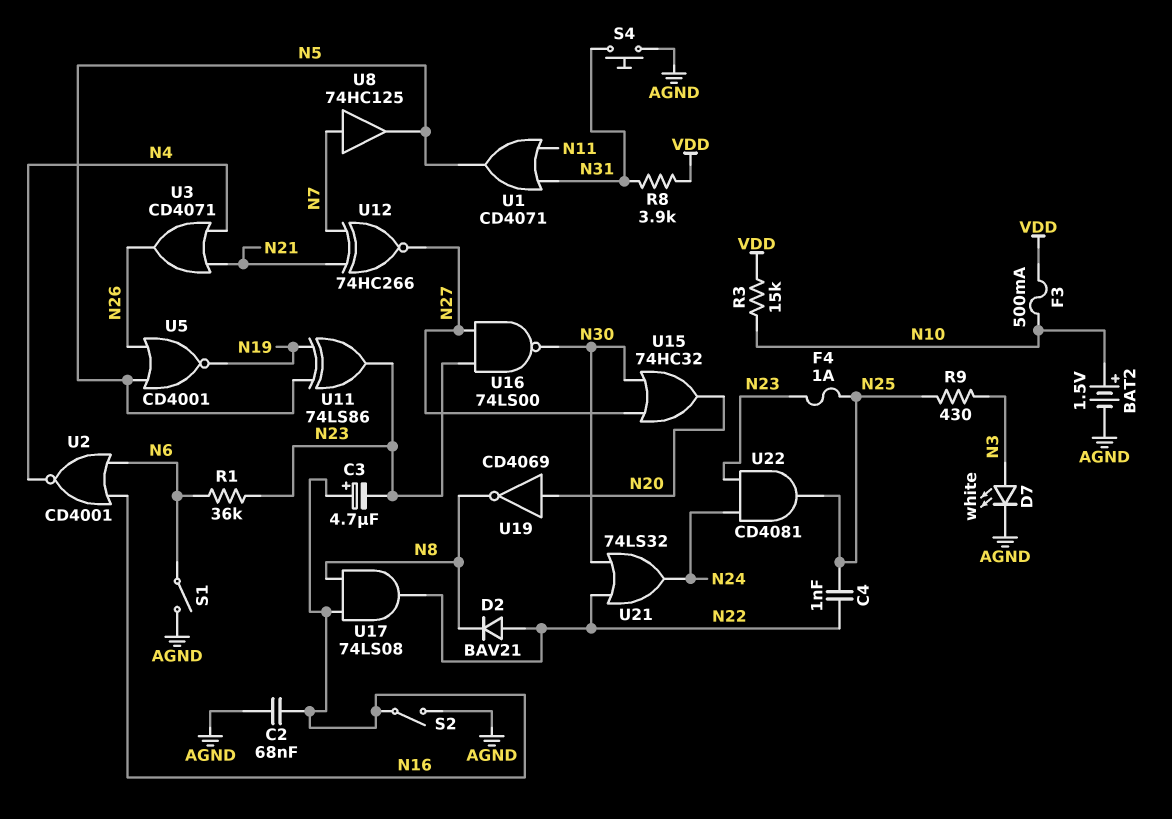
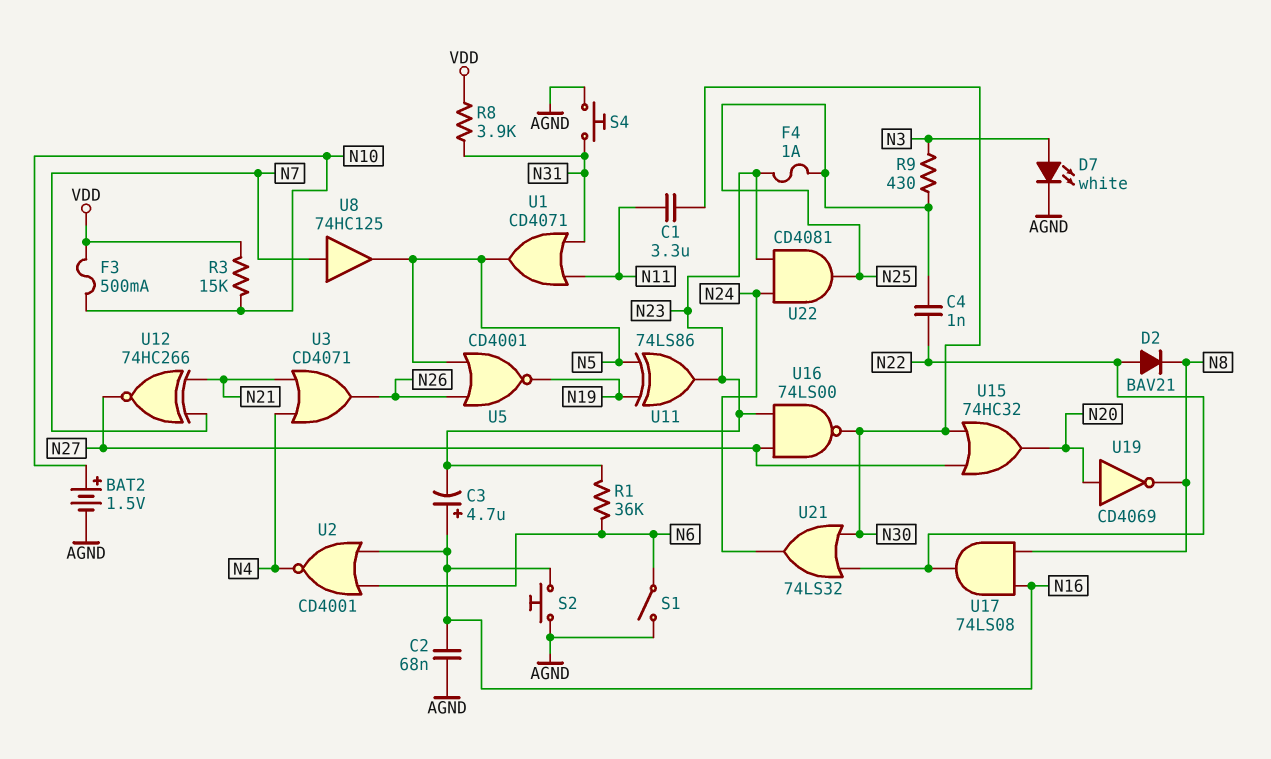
C1: none -> 3.3uF (N11, N30)
S2: switch (AGND, N16) -> button (AGND, N16)

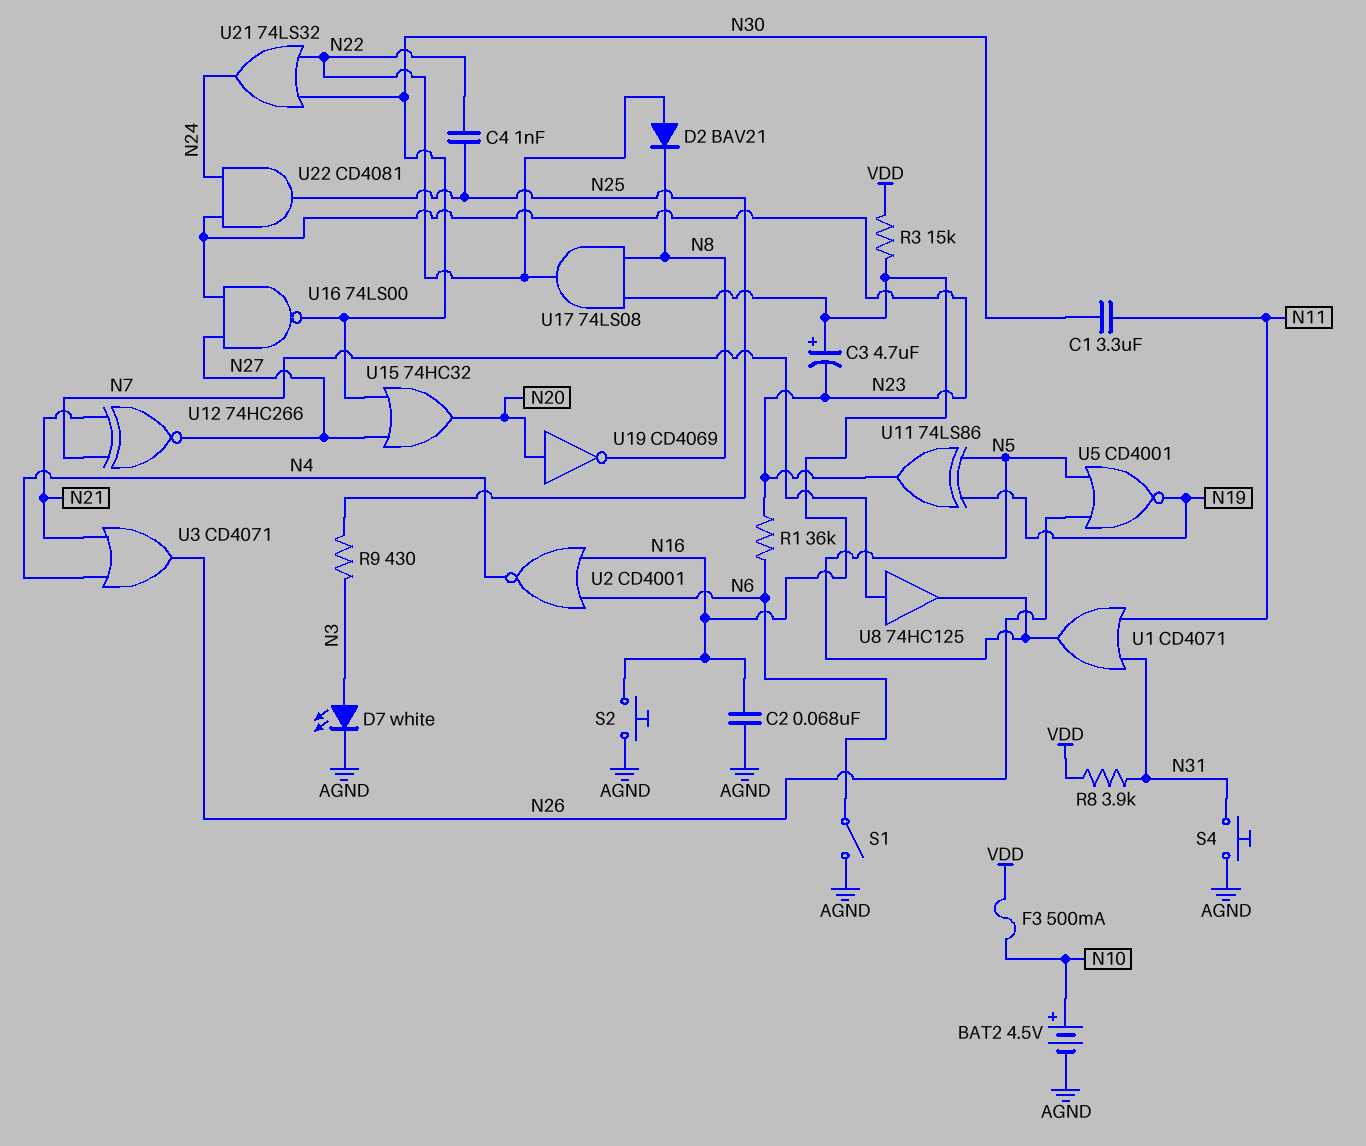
BAT2: 1.5V (plus N10, minus AGND) -> 4.5V (plus N10, minus AGND)
F4: 1A (N23, N25) -> none
R3: 15k (N10, VDD) -> 15k (N16, VDD)

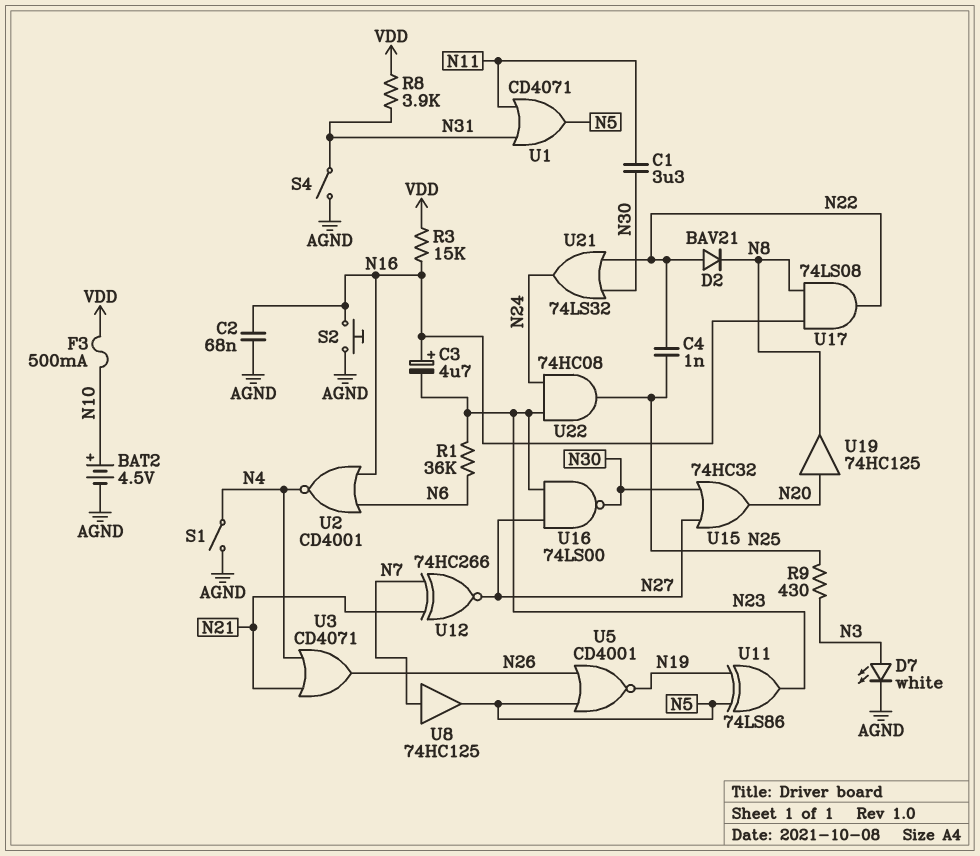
S1: switch (AGND, N6) -> switch (AGND, N4)
S4: button (AGND, N31) -> switch (AGND, N31)
U19: NOT CD4069 (in N20, out N8) -> buffer 74HC125 (in N20, out N8)
U22: AND CD4081 (in N23, in N24, out N25) -> AND 74HC08 (in N23, in N24, out N25)

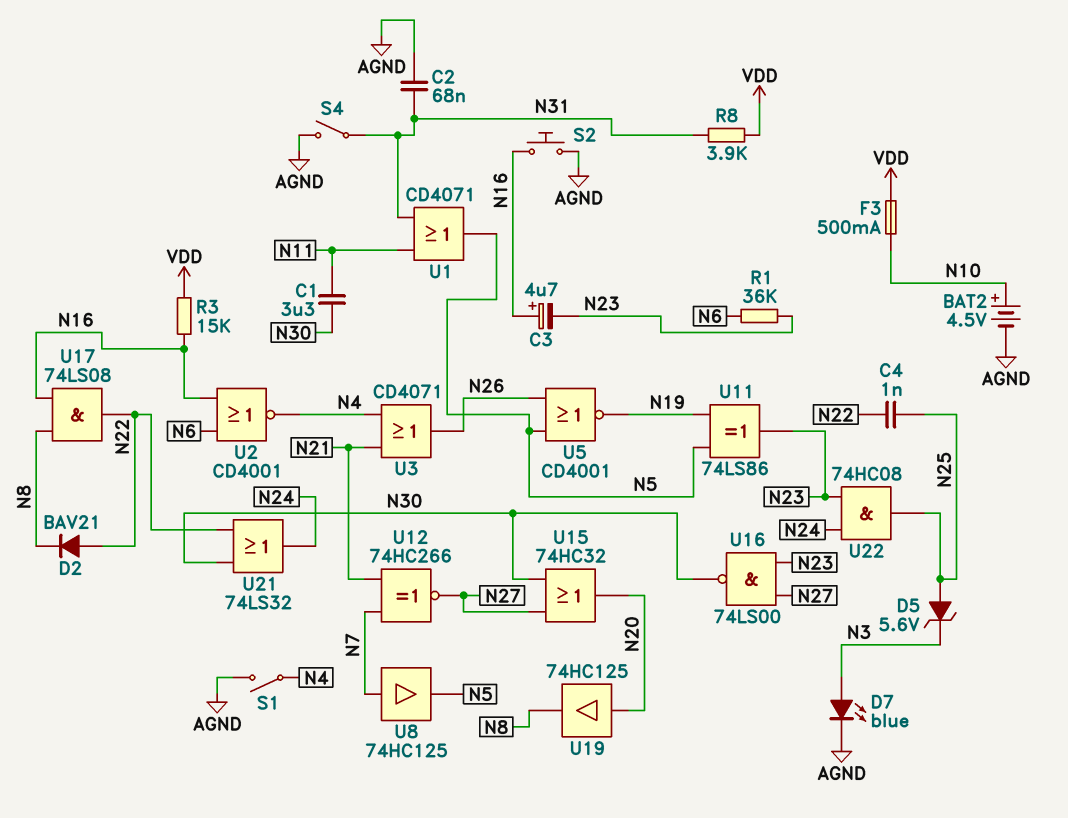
C2: 68nF (AGND, N16) -> 68nF (AGND, N31)
D5: none -> zener 5.6V (A N25, K N3)
D7: LED white (A N3, K AGND) -> LED blue (A N3, K AGND)
R9: 430 (N3, N25) -> none

